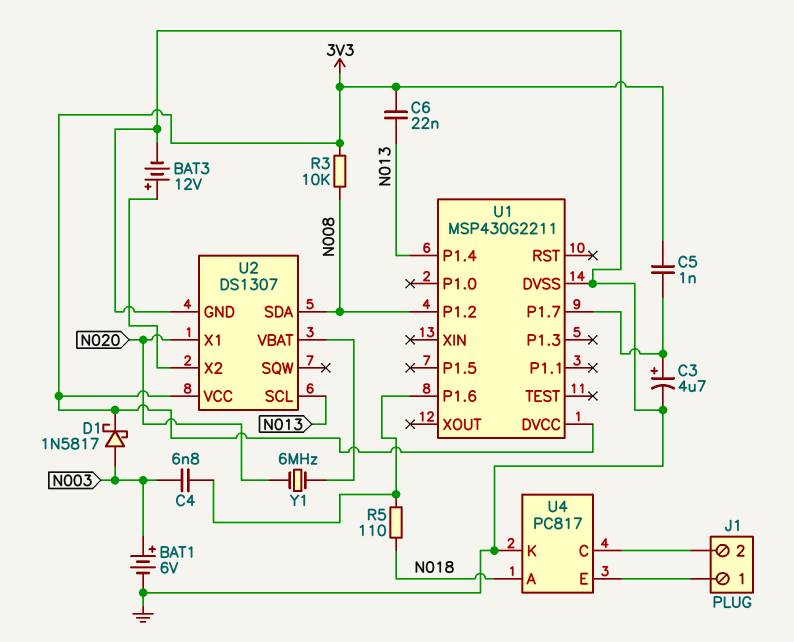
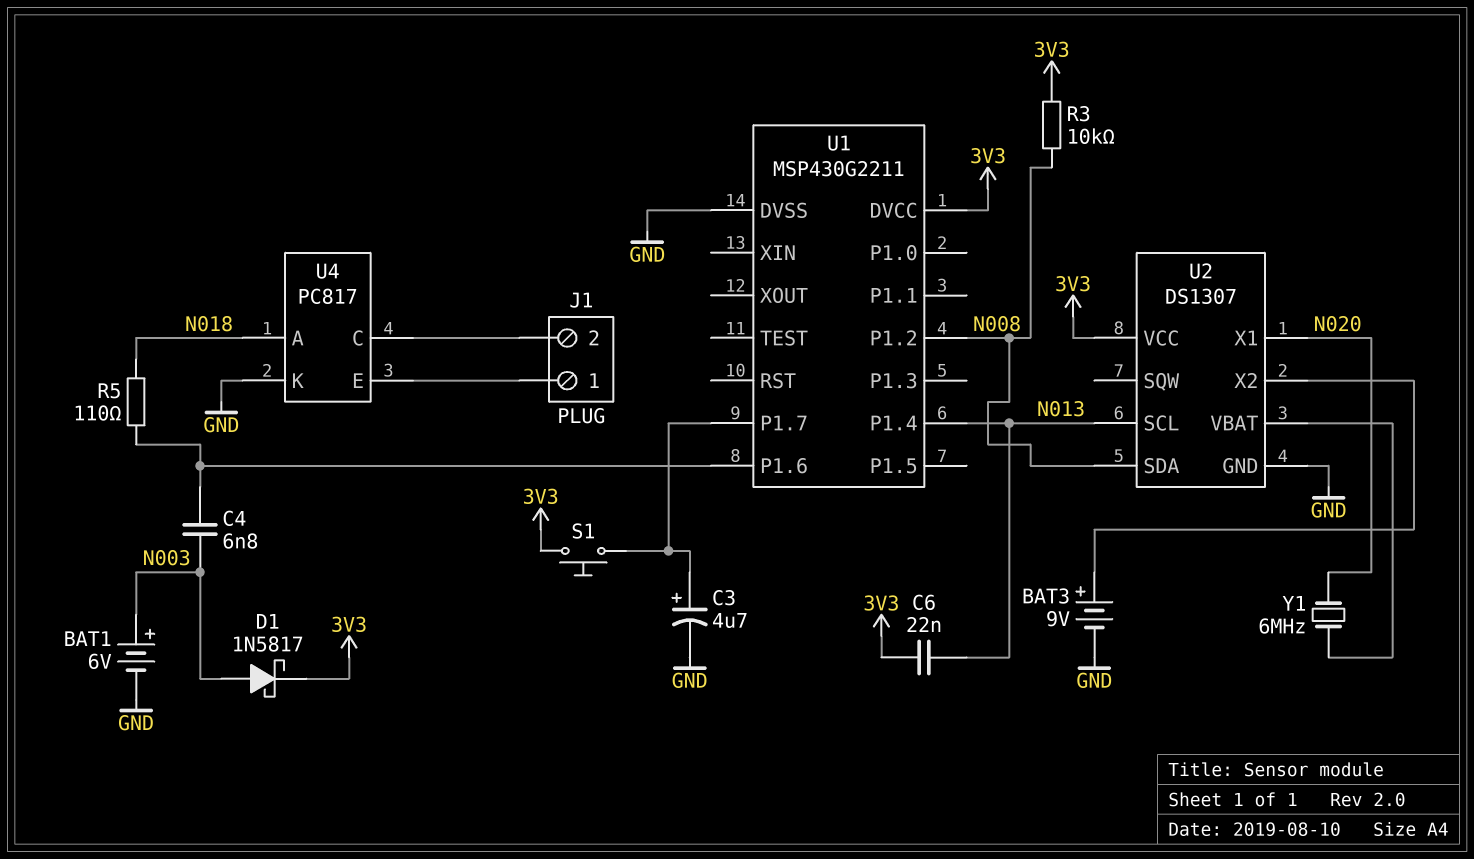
BAT3: 12V (plus U2/X2, minus GND) -> 9V (plus U2/X2, minus GND)
C5: 1nF (3V3, U1/P1.7) -> none
S1: none -> button (3V3, U1/P1.7)

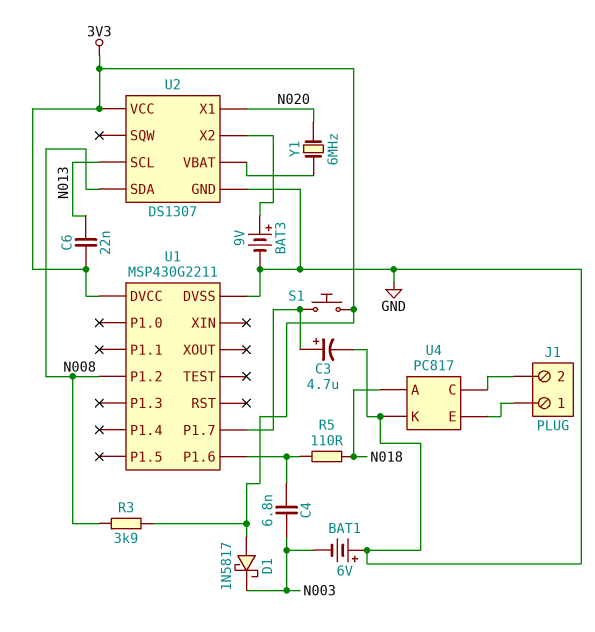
BAT1: 6V (plus N003, minus GND) -> 6V (plus GND, minus N003)
D1: schottky 1N5817 (A N003, K 3V3) -> schottky 1N5817 (A 3V3, K N003)
R3: 10k (3V3, N008) -> 3.9k (3V3, N008)
U1 pin P1.4: N013 -> none

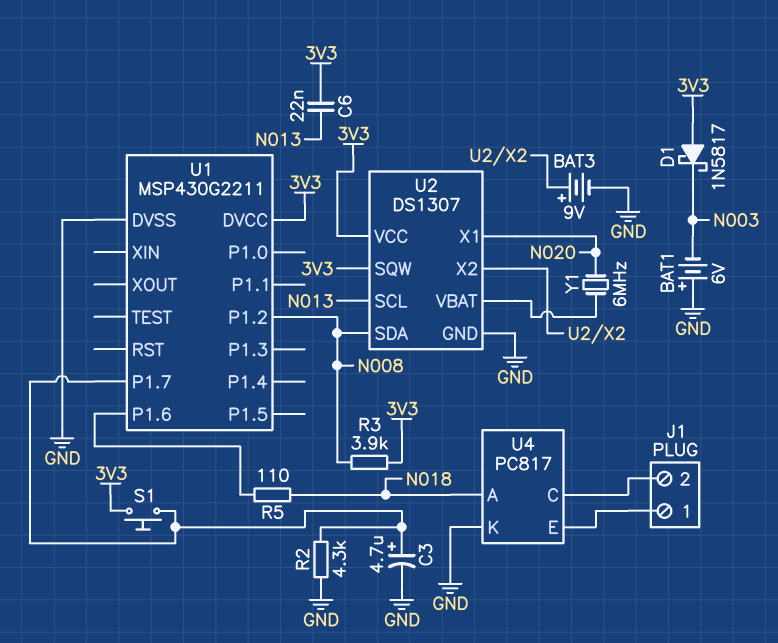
C4: 6.8nF (N003, U1/P1.6) -> none
R2: none -> 4.3k (GND, U1/P1.7)
U2 pin SQW: none -> 3V3

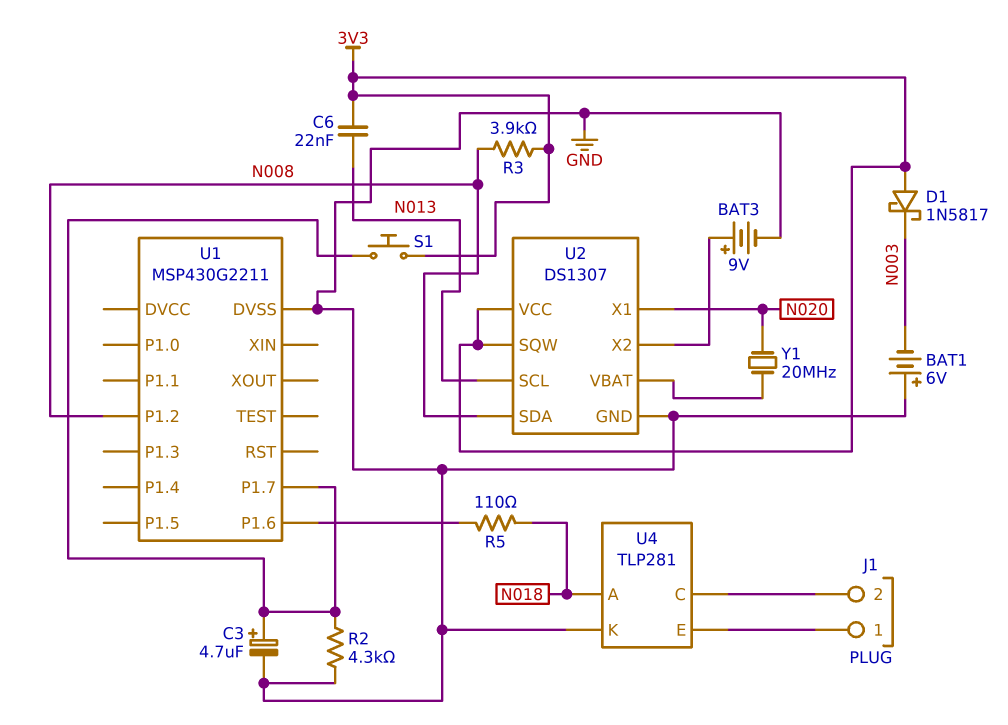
U1 pin DVCC: 3V3 -> none
U4: PC817 -> TLP281
Y1: 6MHz (N020, U2/VBAT) -> 20MHz (N020, U2/VBAT)

